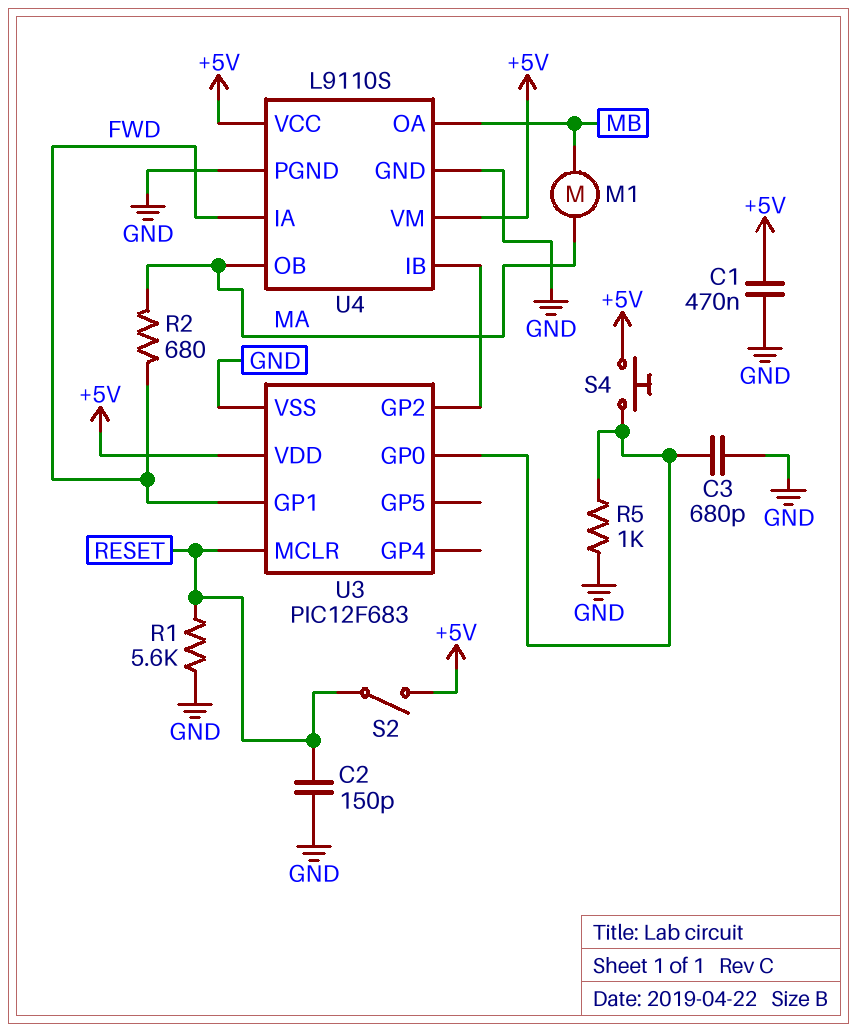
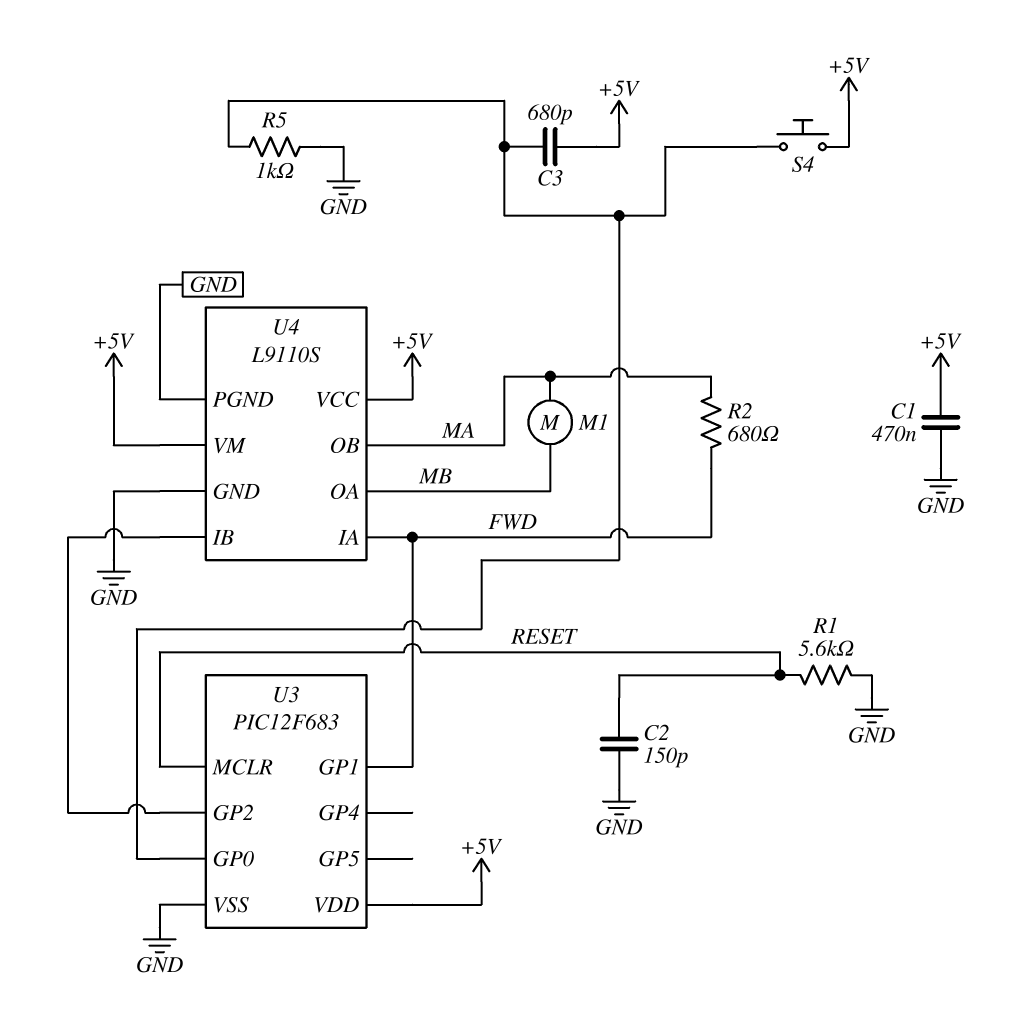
C3: 680pF (GND, U3/GP0) -> 680pF (+5V, U3/GP0)
S2: switch (+5V, RESET) -> none

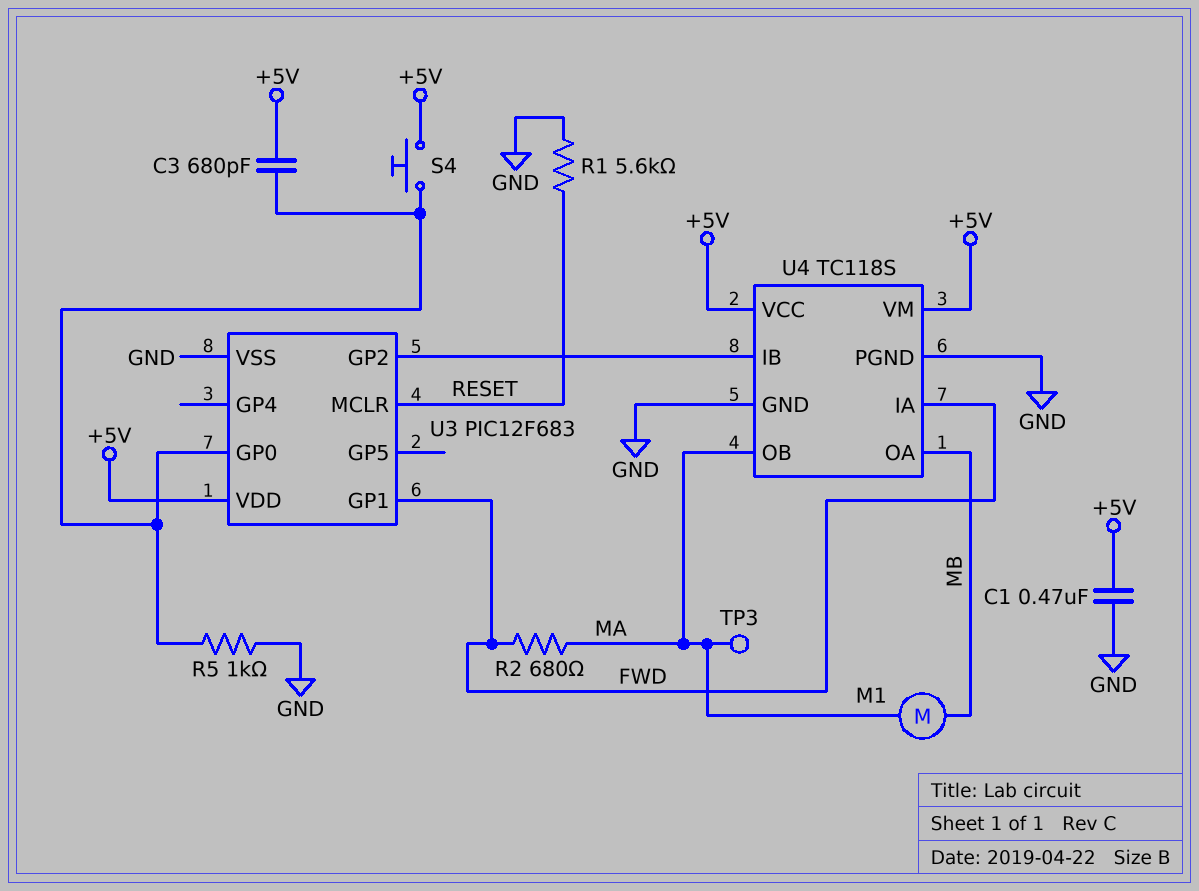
C2: 150pF (GND, RESET) -> none
TP3: none -> test point (MA)
U4: L9110S -> TC118S

